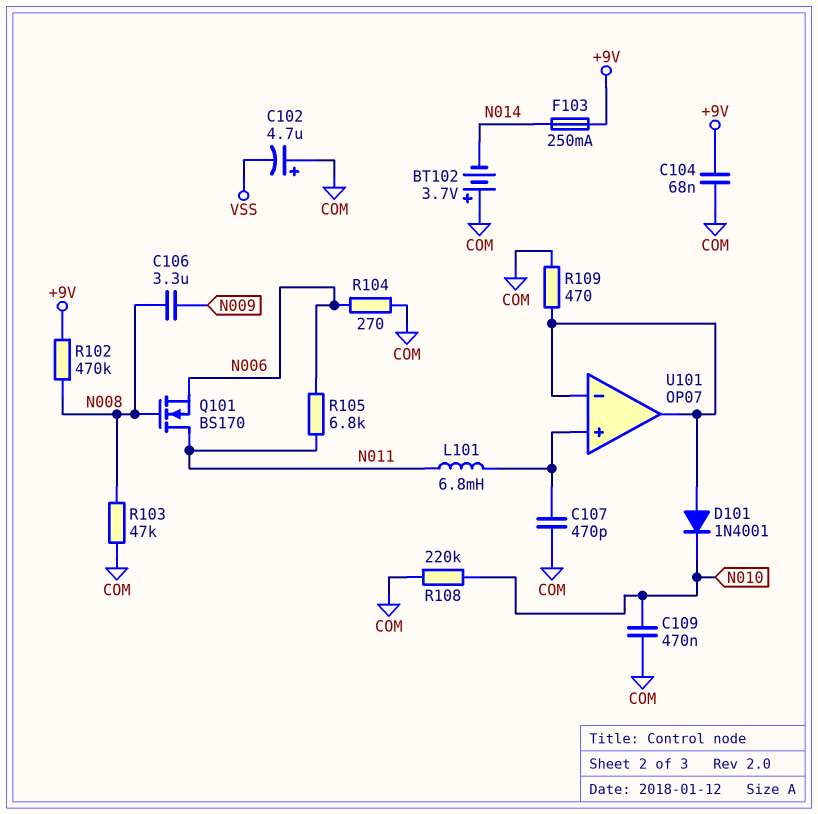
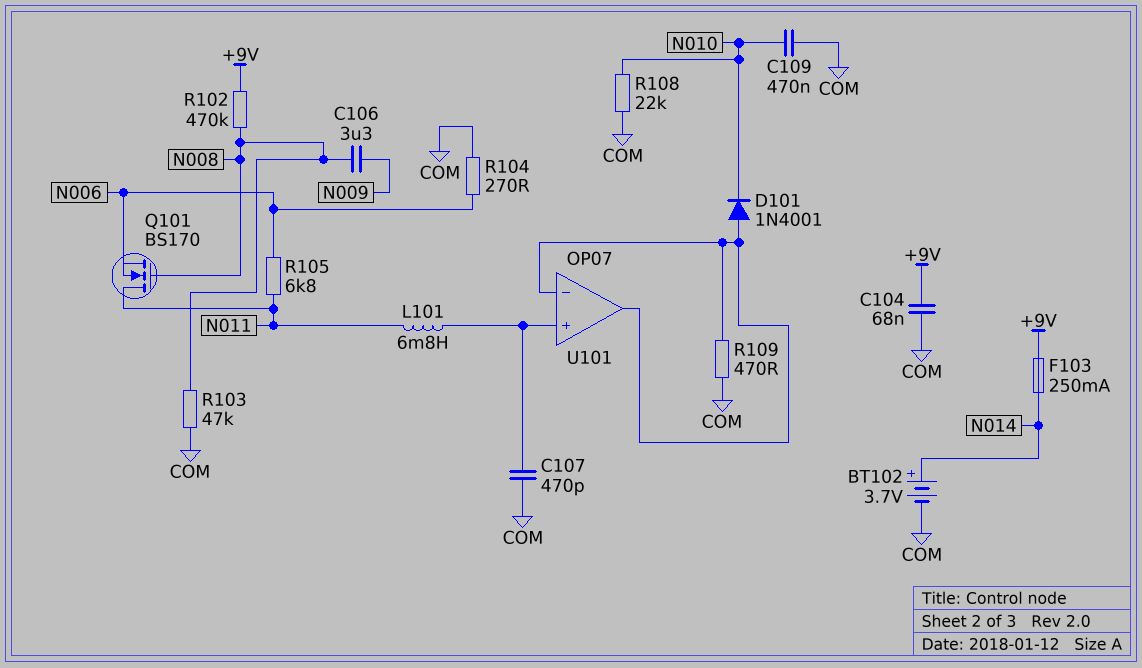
BT102: 3.7V (plus COM, minus N014) -> 3.7V (plus N014, minus COM)
C102: 4.7uF (plus COM, minus VSS) -> none
R108: 220k (COM, N010) -> 22k (COM, N010)

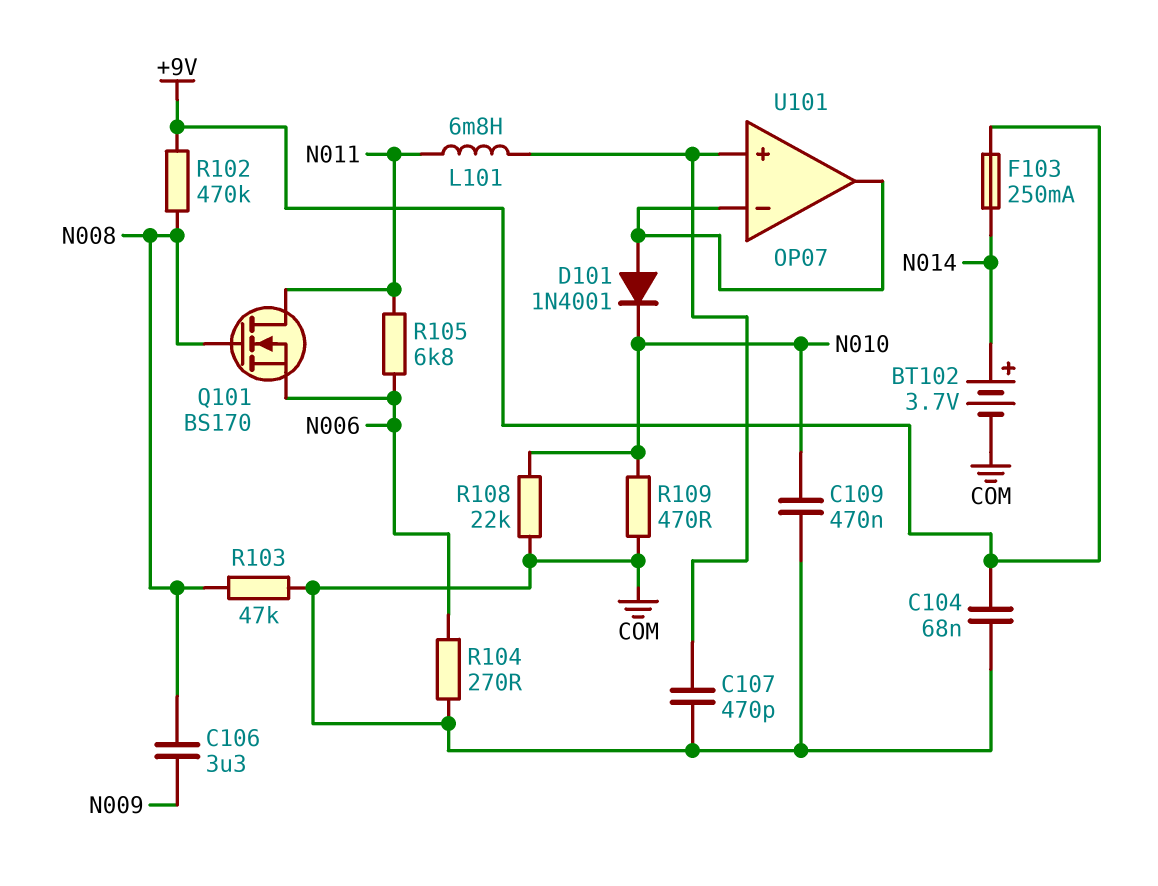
R109: 470 (COM, U101/in-) -> 470 (COM, N010)

